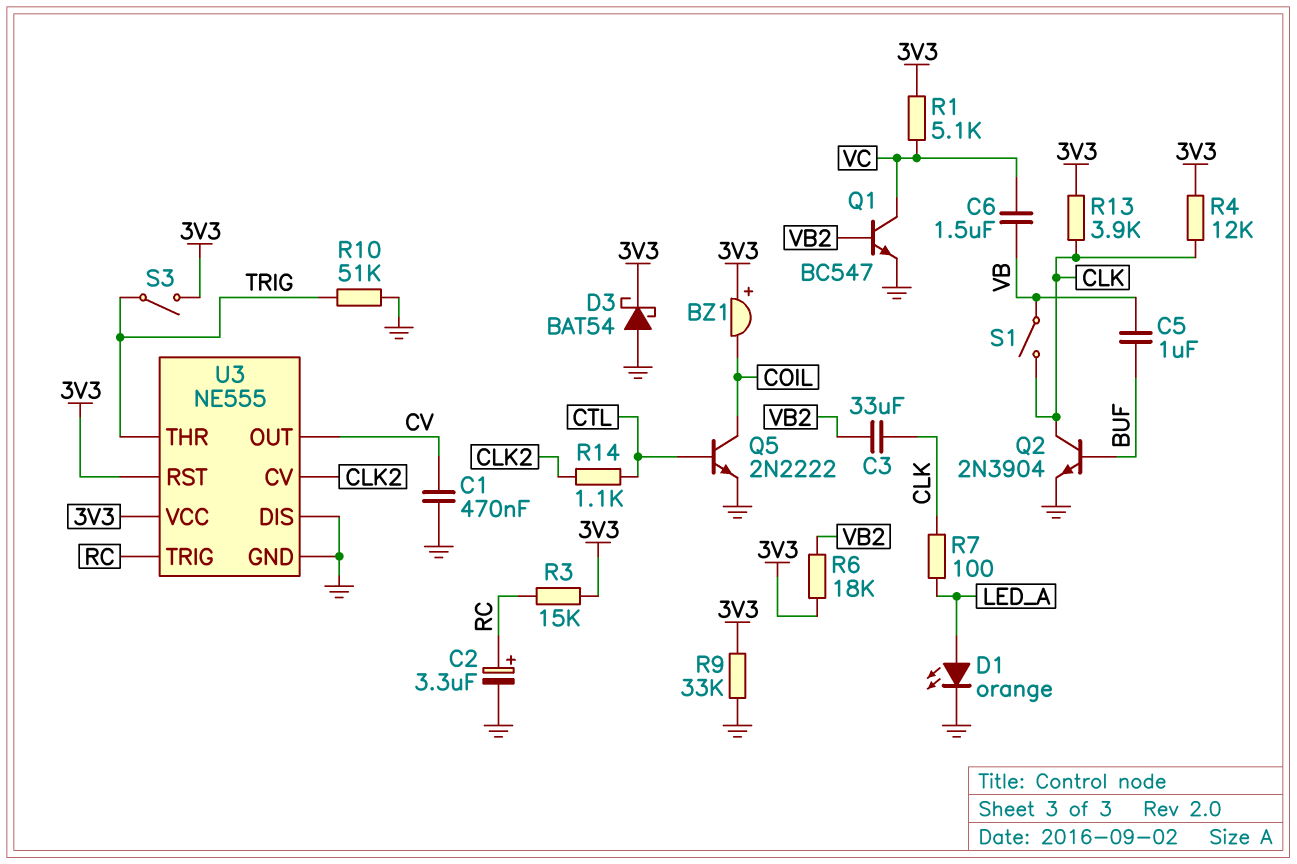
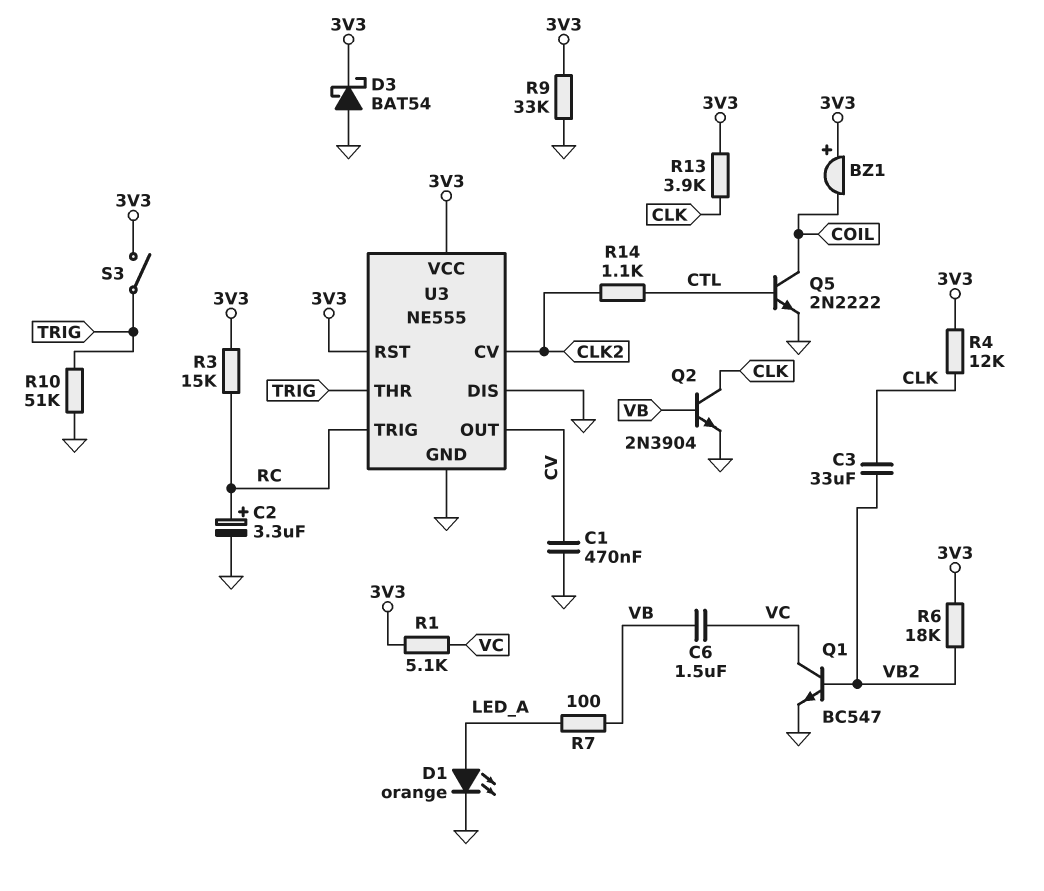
C5: 1uF (BUF, VB) -> none
Q2: NPN 2N3904 (B BUF, C CLK, E GND) -> NPN 2N3904 (B VB, C CLK, E GND)
R7: 100 (CLK, LED_A) -> 100 (LED_A, VB)
S1: switch (CLK, VB) -> none

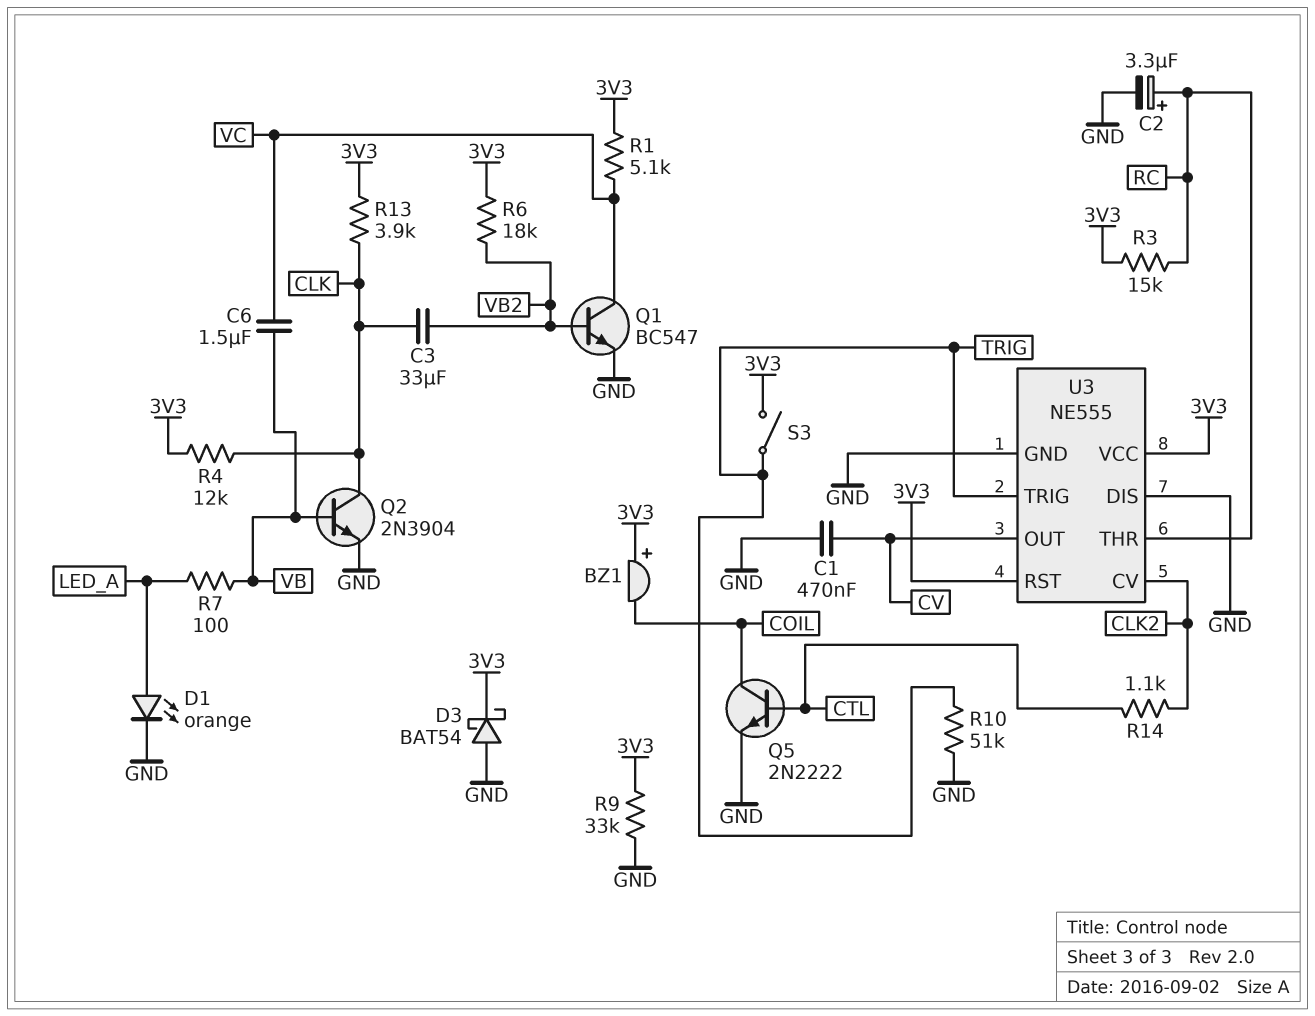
U3 pin THR: TRIG -> RC
U3 pin TRIG: RC -> TRIG

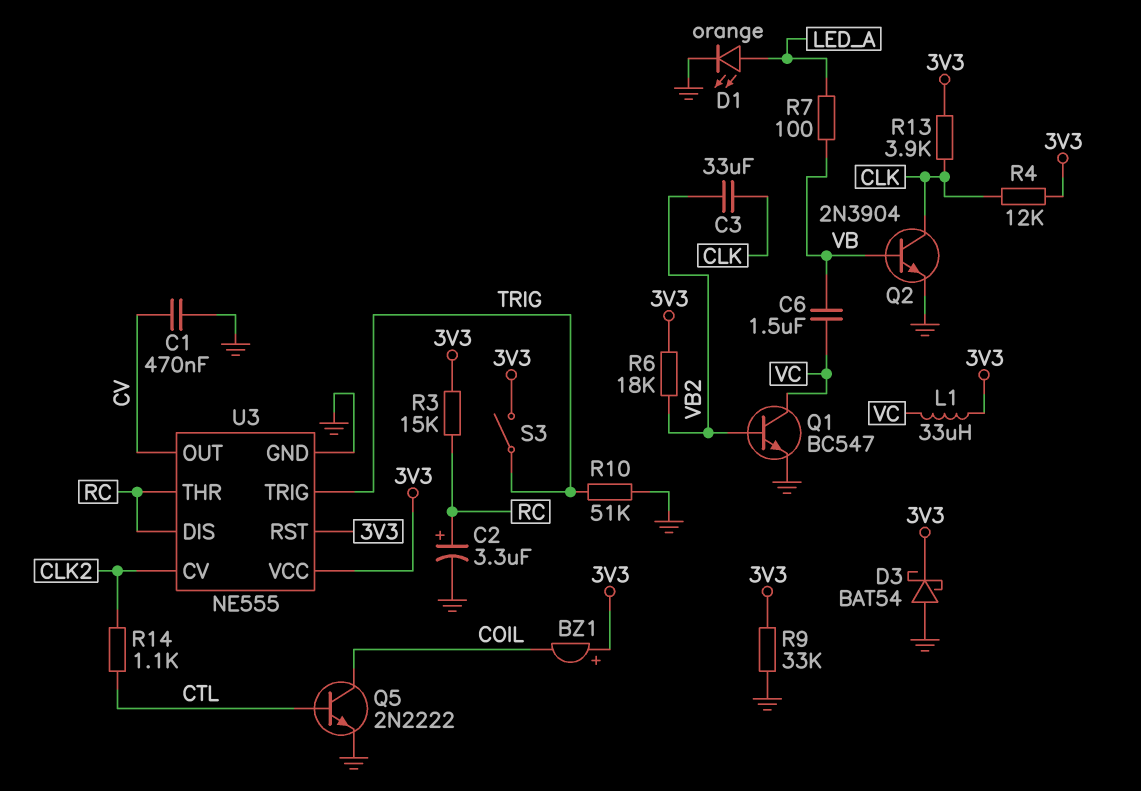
L1: none -> 33uH (3V3, VC)
R1: 5.1k (3V3, VC) -> none
U3 pin DIS: GND -> RC

